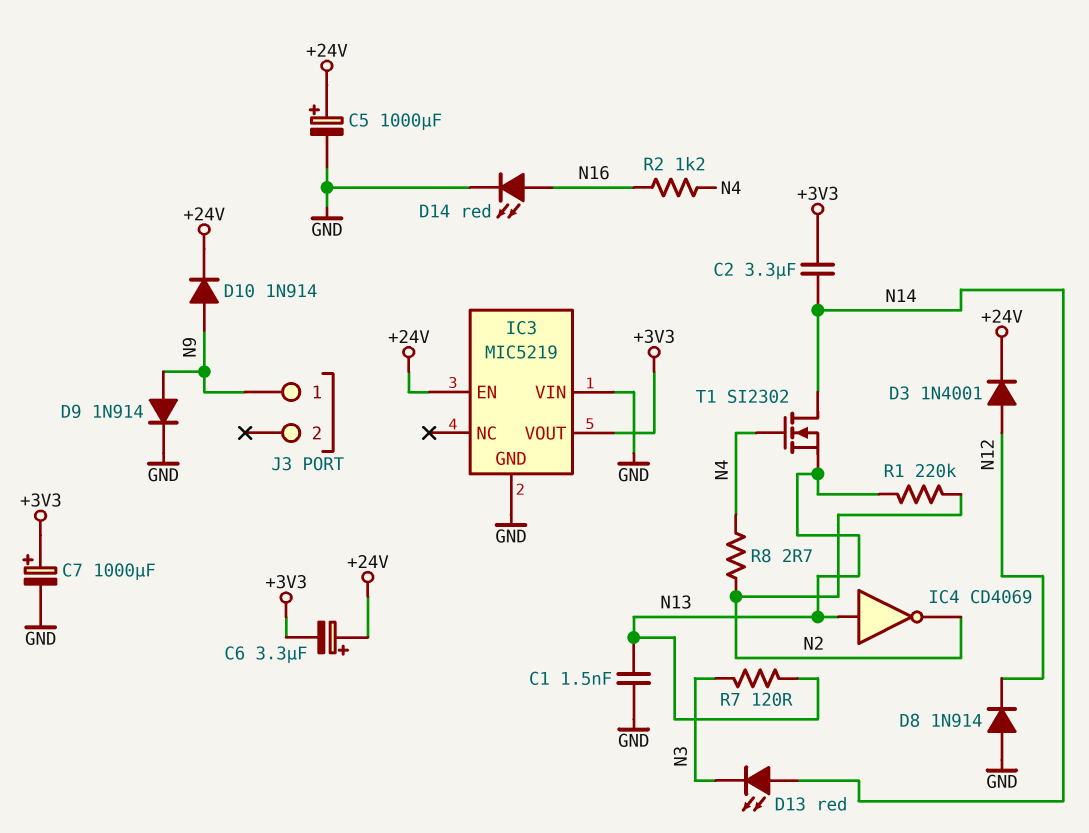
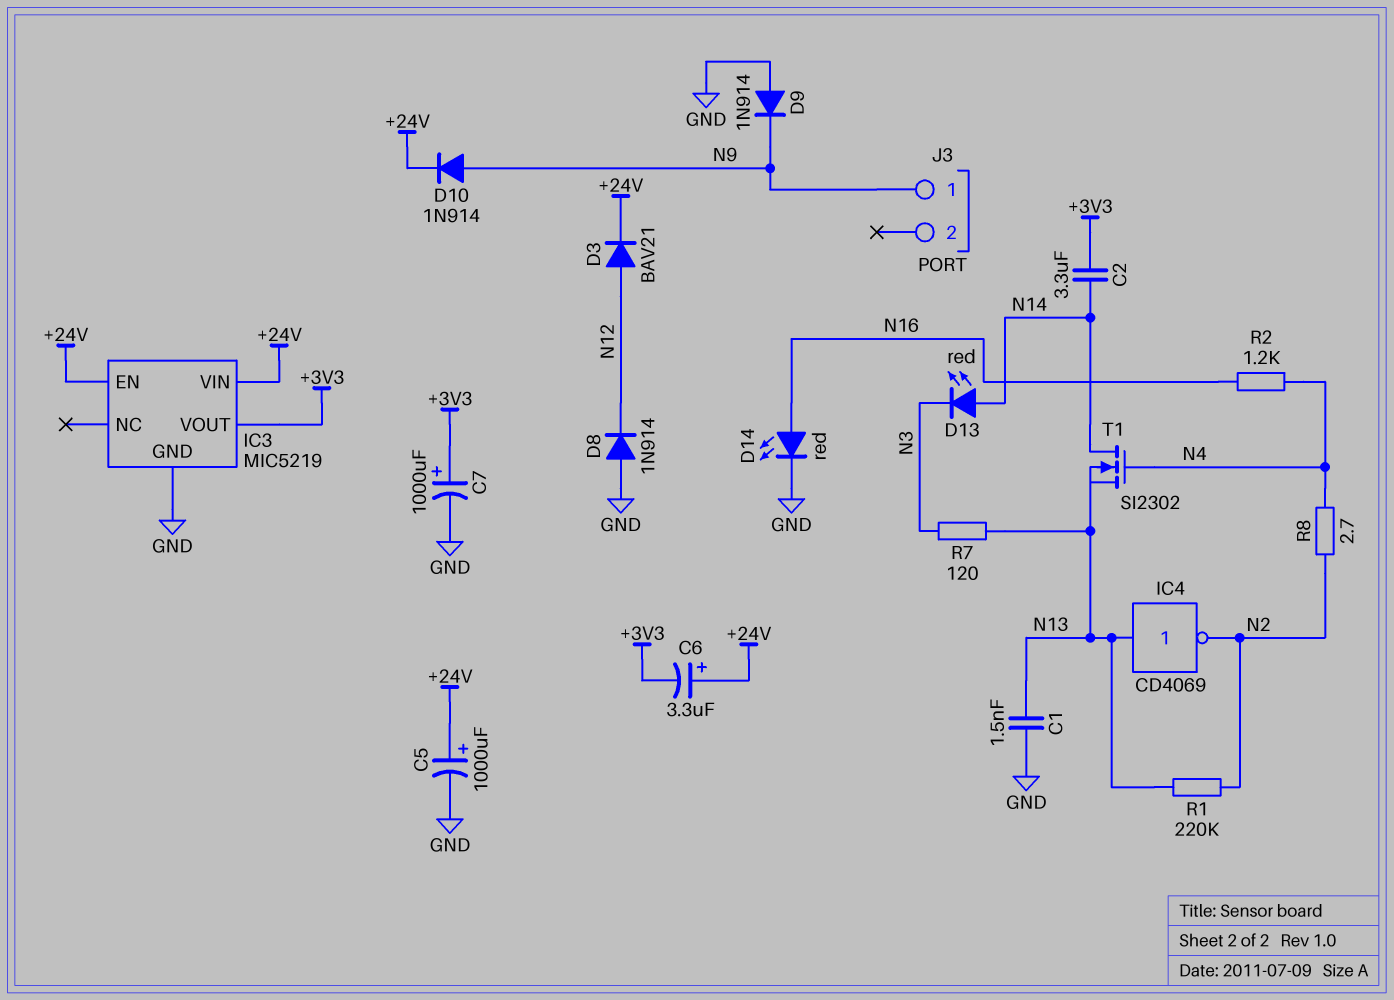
D3: diode 1N4001 (A N12, K +24V) -> diode BAV21 (A N12, K +24V)
D9: diode 1N914 (A N9, K GND) -> diode 1N914 (A GND, K N9)
IC3 pin VIN: GND -> +24V

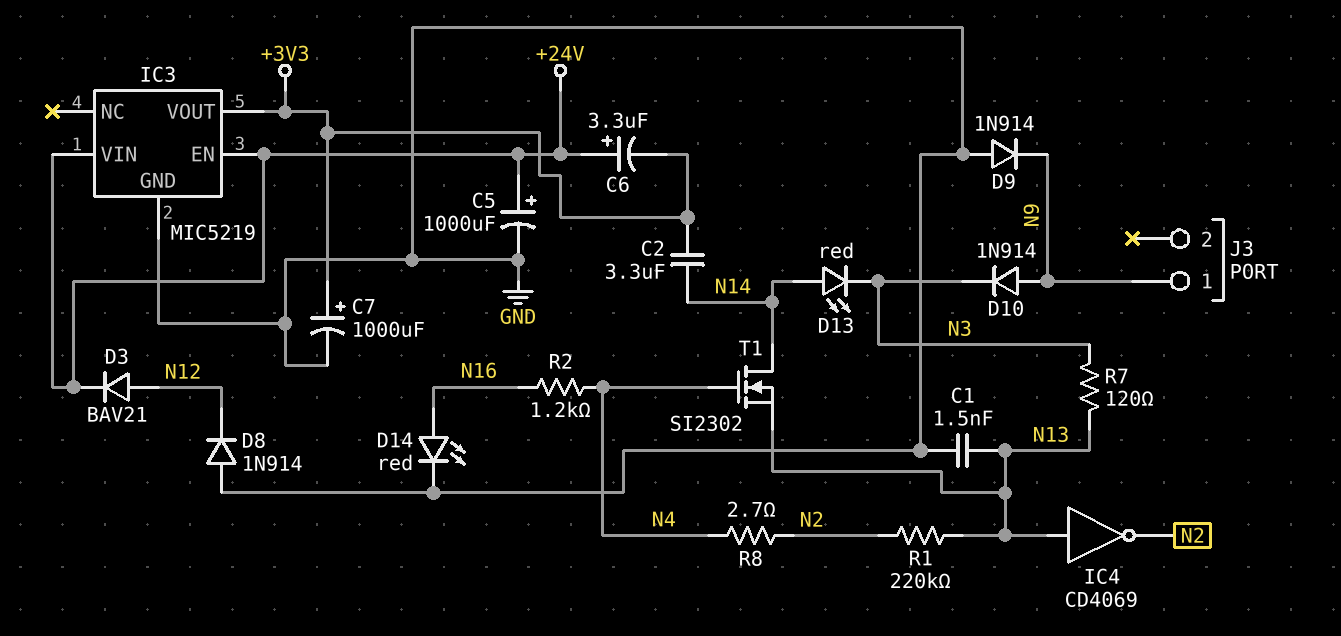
D10: diode 1N914 (A N9, K +24V) -> diode 1N914 (A N9, K N3)

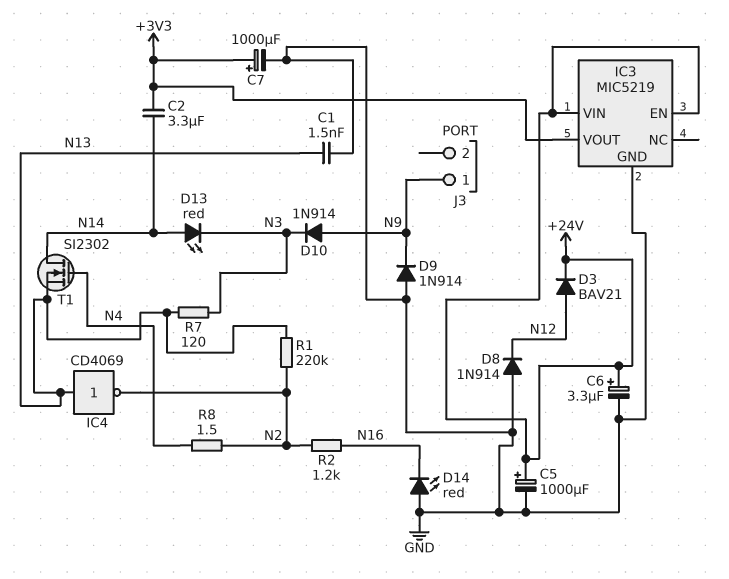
C6: 3.3uF (plus +24V, minus +3V3) -> 3.3uF (plus +24V, minus GND)
D14: LED red (A N16, K GND) -> LED red (A GND, K N16)
R2: 1.2k (N4, N16) -> 1.2k (N2, N16)
R8: 2.7 (N2, N4) -> 1.5 (N2, N4)

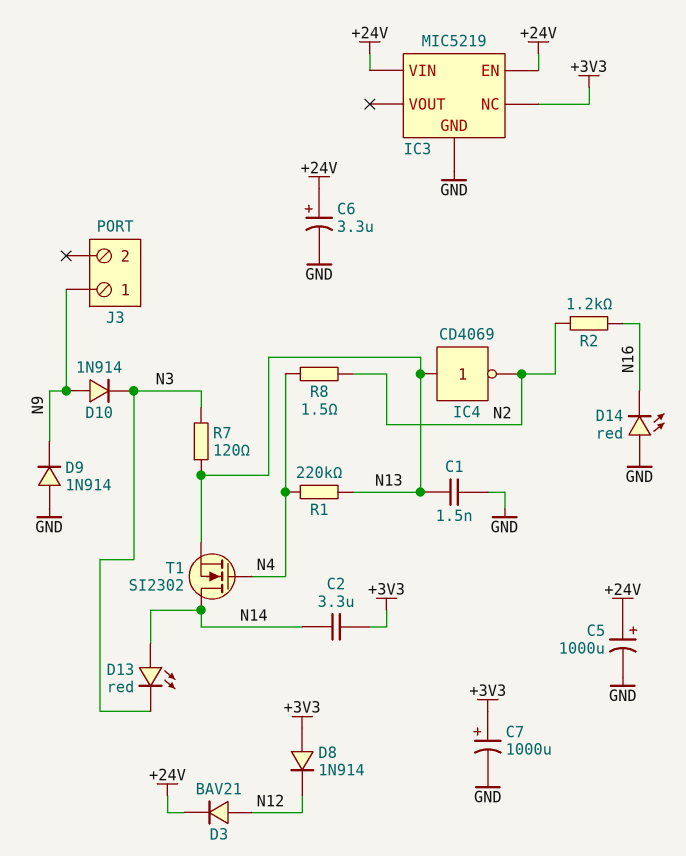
D8: diode 1N914 (A GND, K N12) -> diode 1N914 (A +3V3, K N12)
IC3 pin NC: none -> +3V3
IC3 pin VOUT: +3V3 -> none
R1: 220k (N2, N13) -> 220k (N4, N13)

